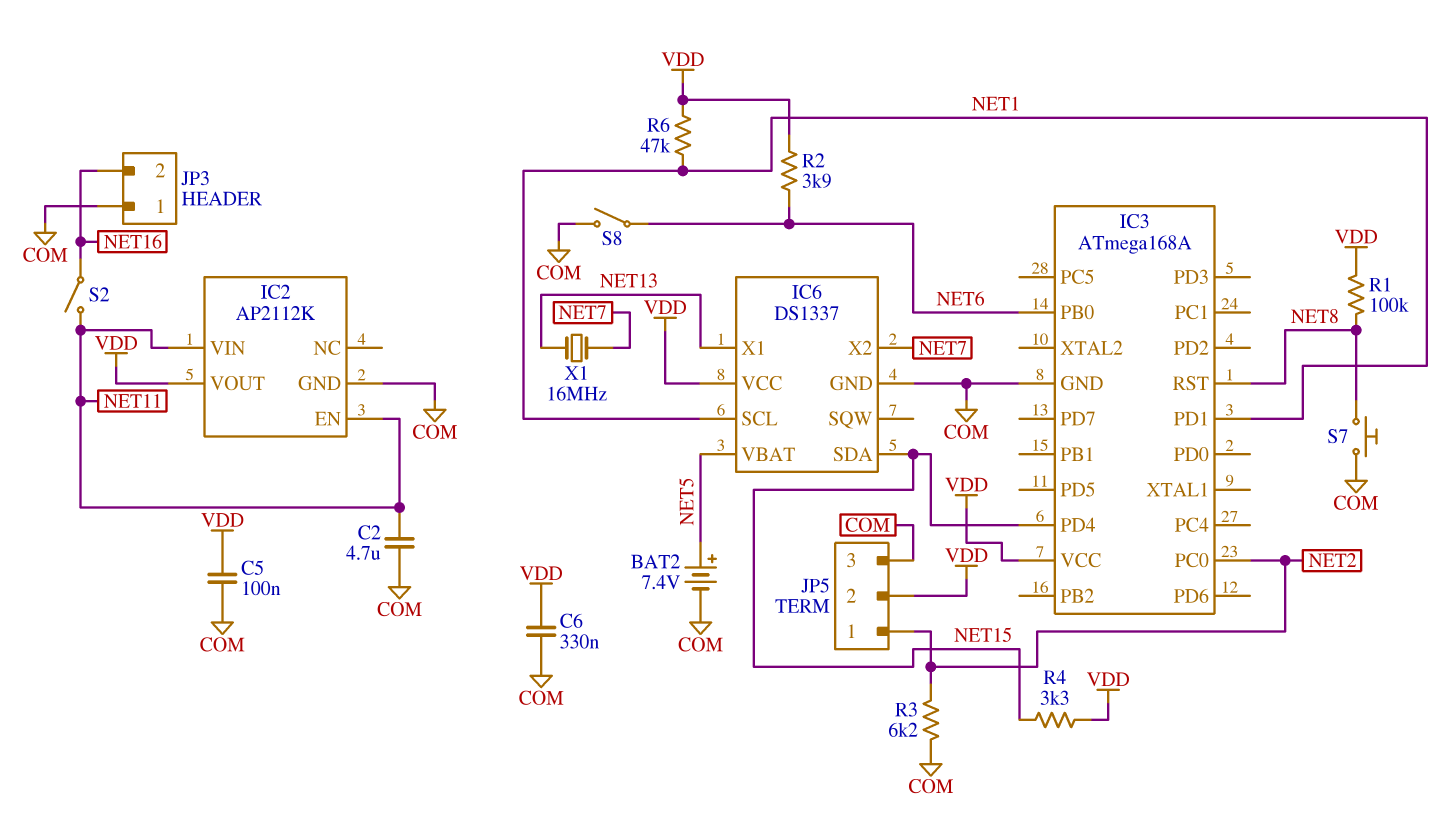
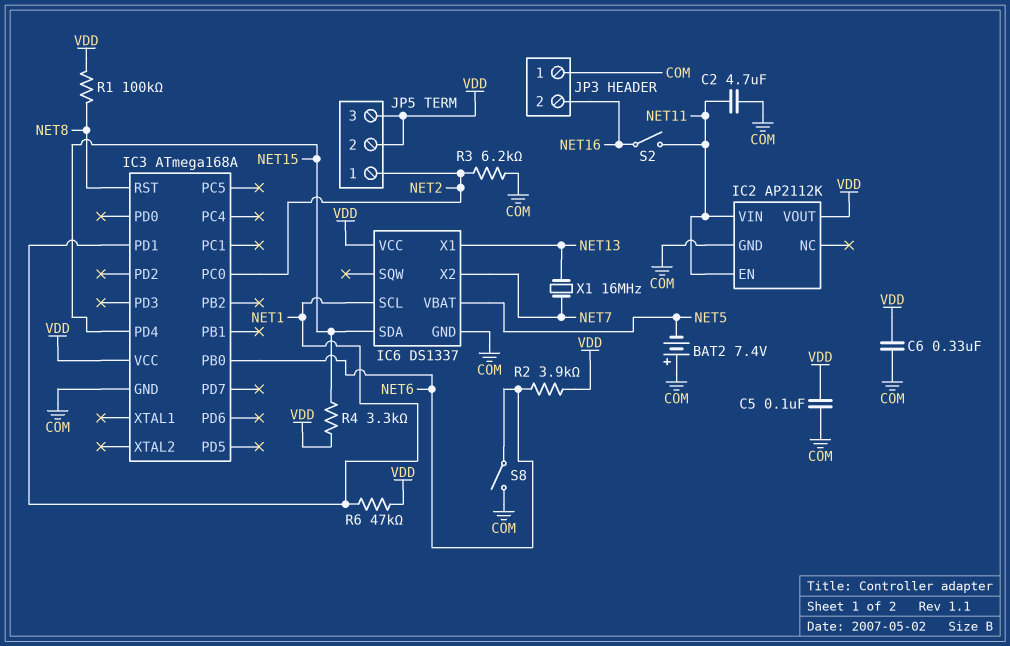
BAT2: 7.4V (plus NET5, minus COM) -> 7.4V (plus COM, minus NET5)
JP5 pin 3: COM -> VDD
S7: button (COM, NET8) -> none

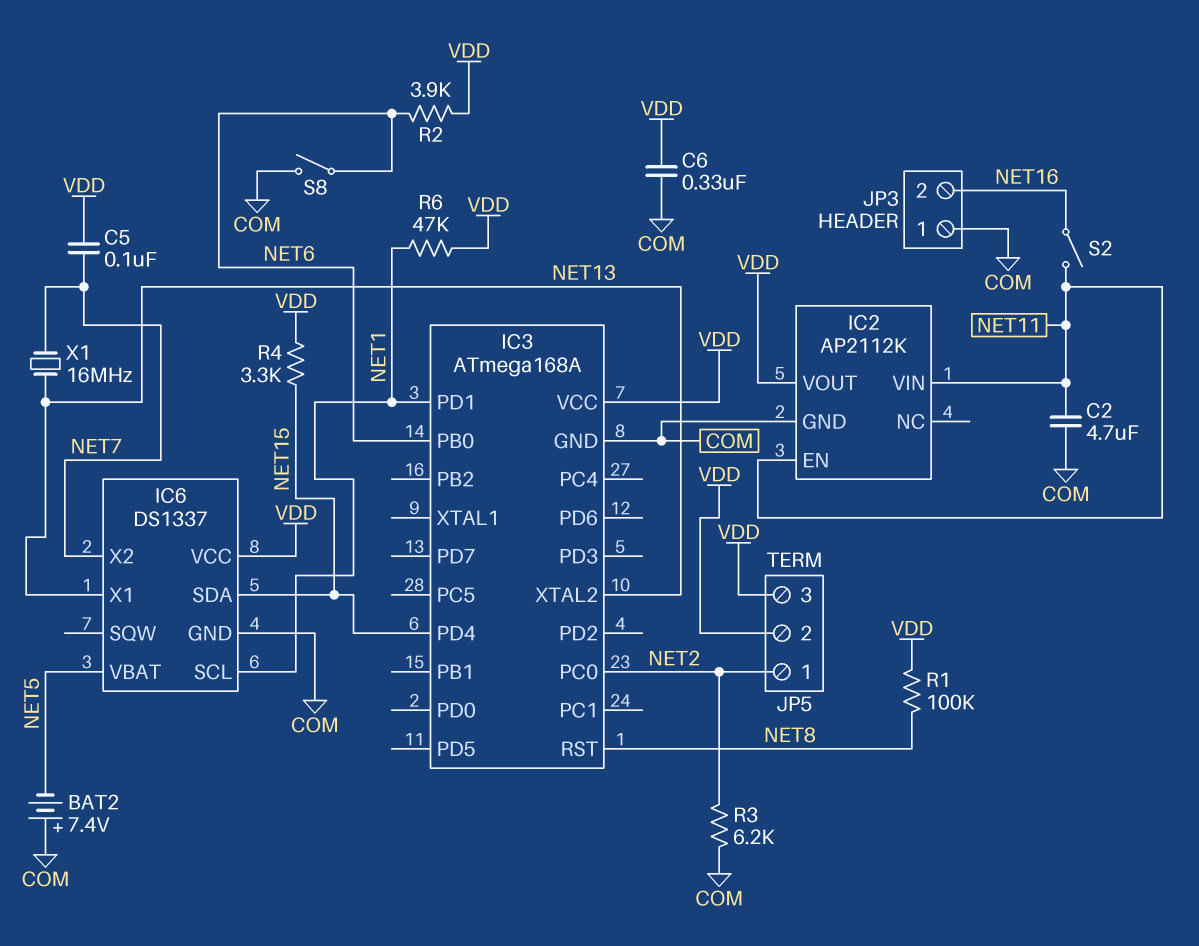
C5: 100nF (COM, VDD) -> 100nF (NET7, VDD)
IC3 pin XTAL2: none -> NET13

